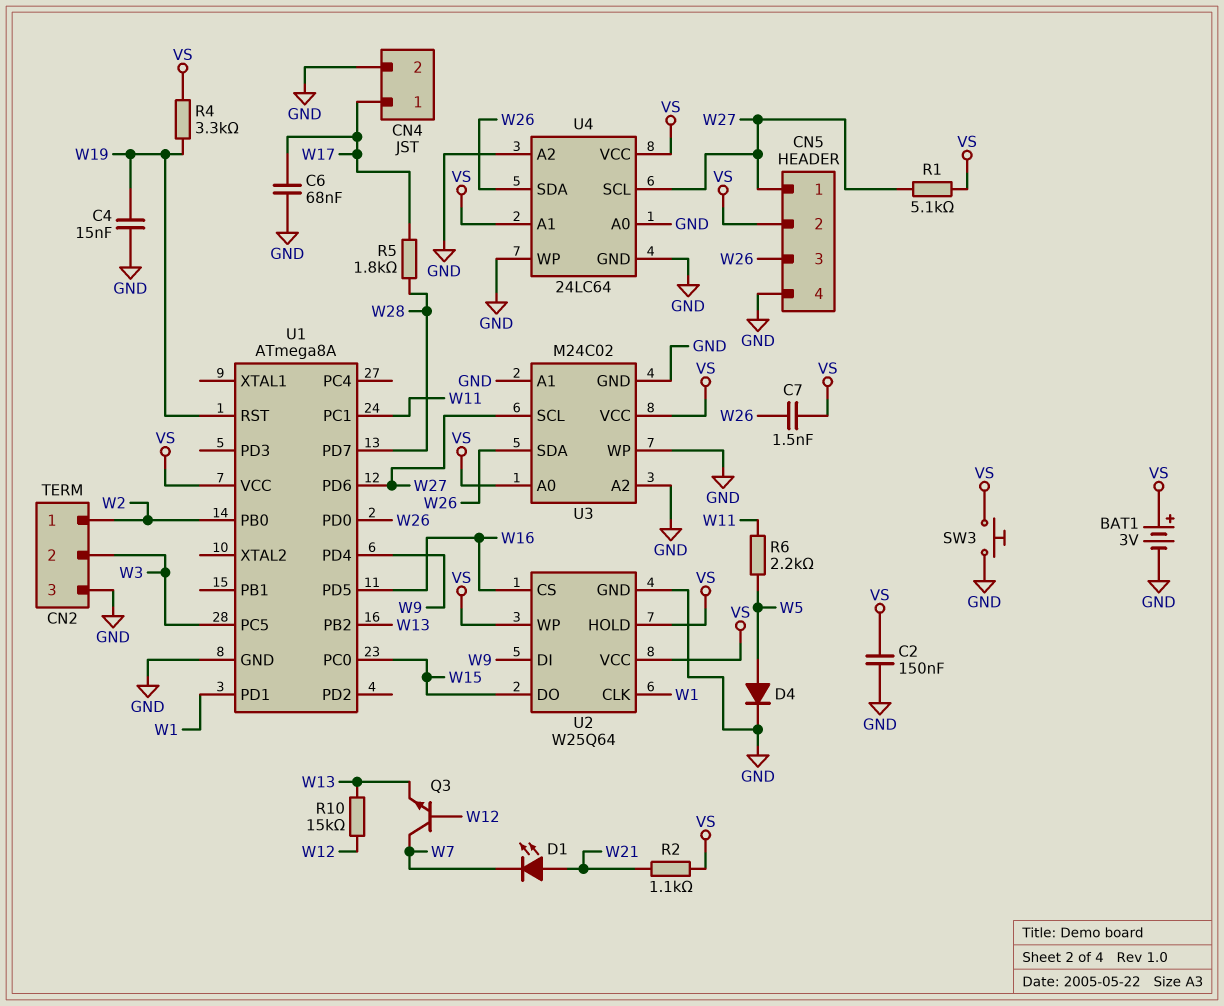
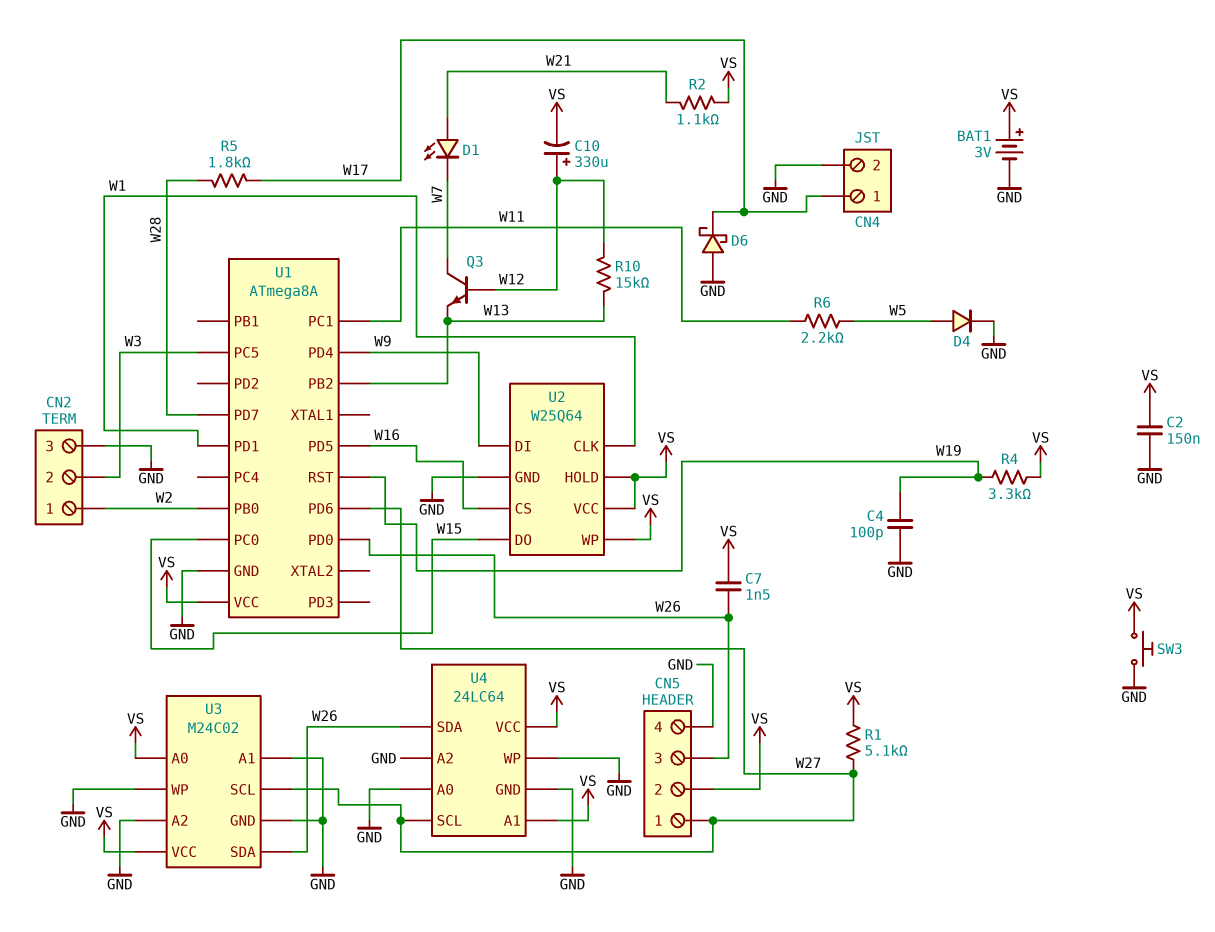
C4: 15nF (GND, W19) -> 100pF (GND, W19)
C6: 68nF (GND, W17) -> none
C10: none -> 330uF (plus W12, minus VS)
D6: none -> schottky (A GND, K W17)

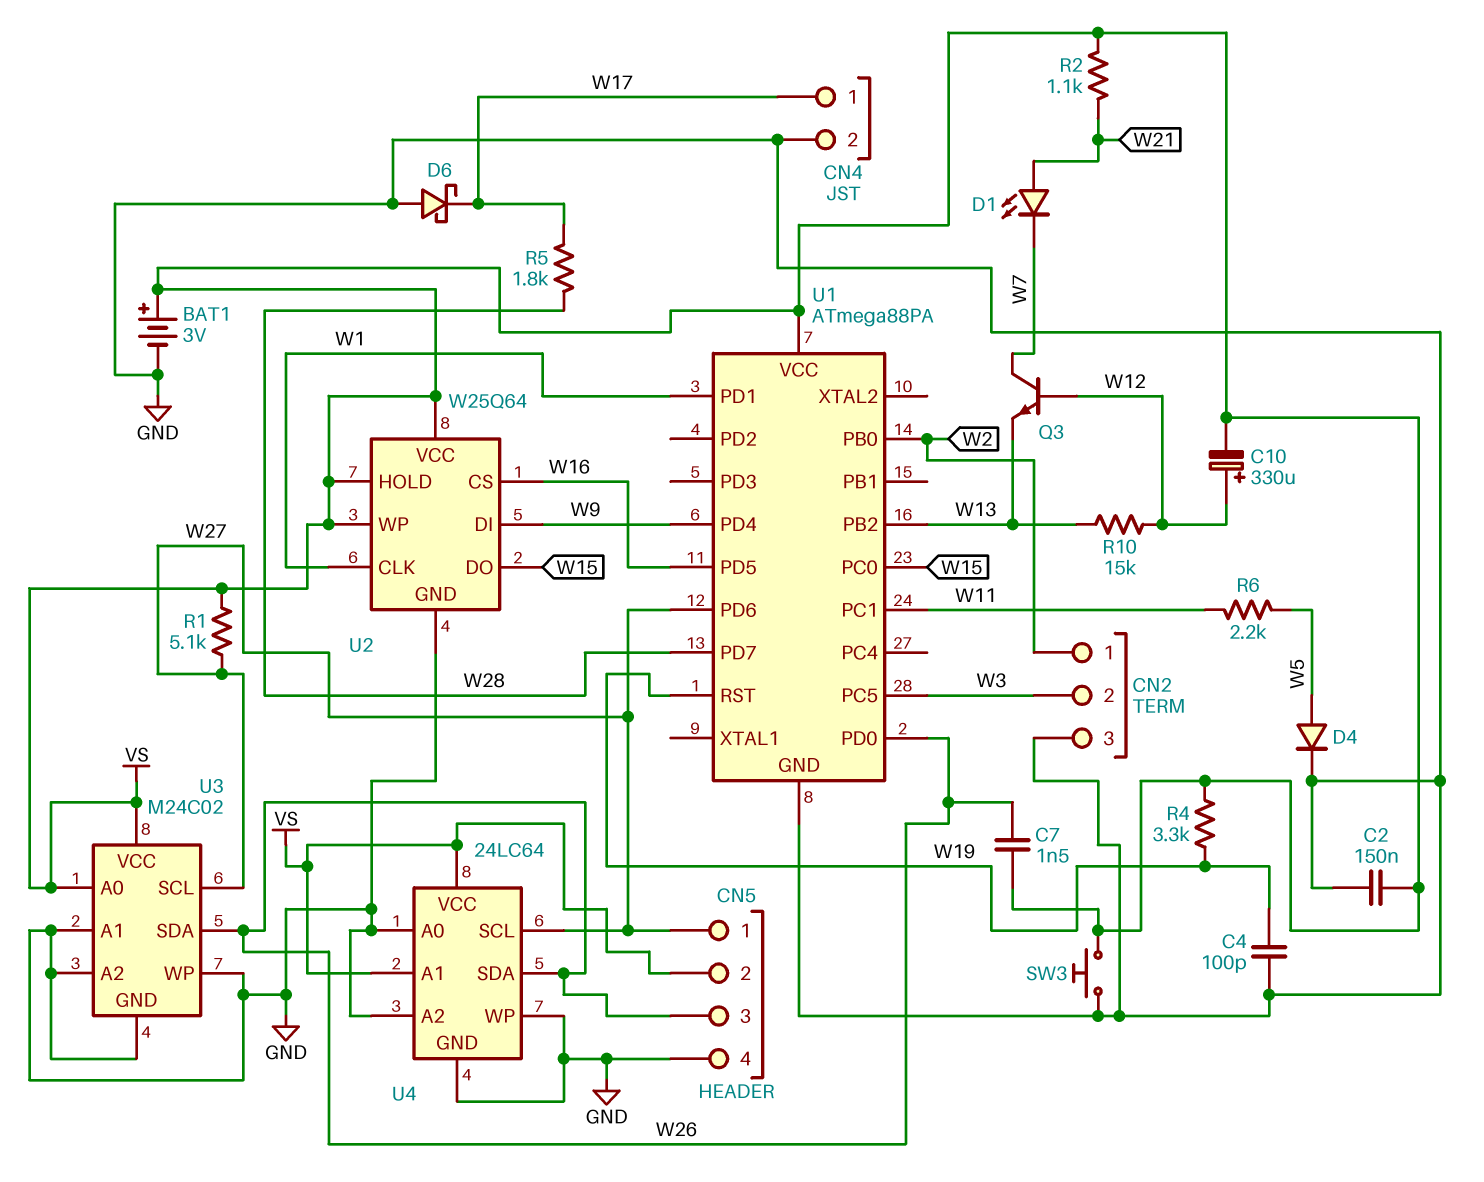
U1: ATmega8A -> ATmega88PA

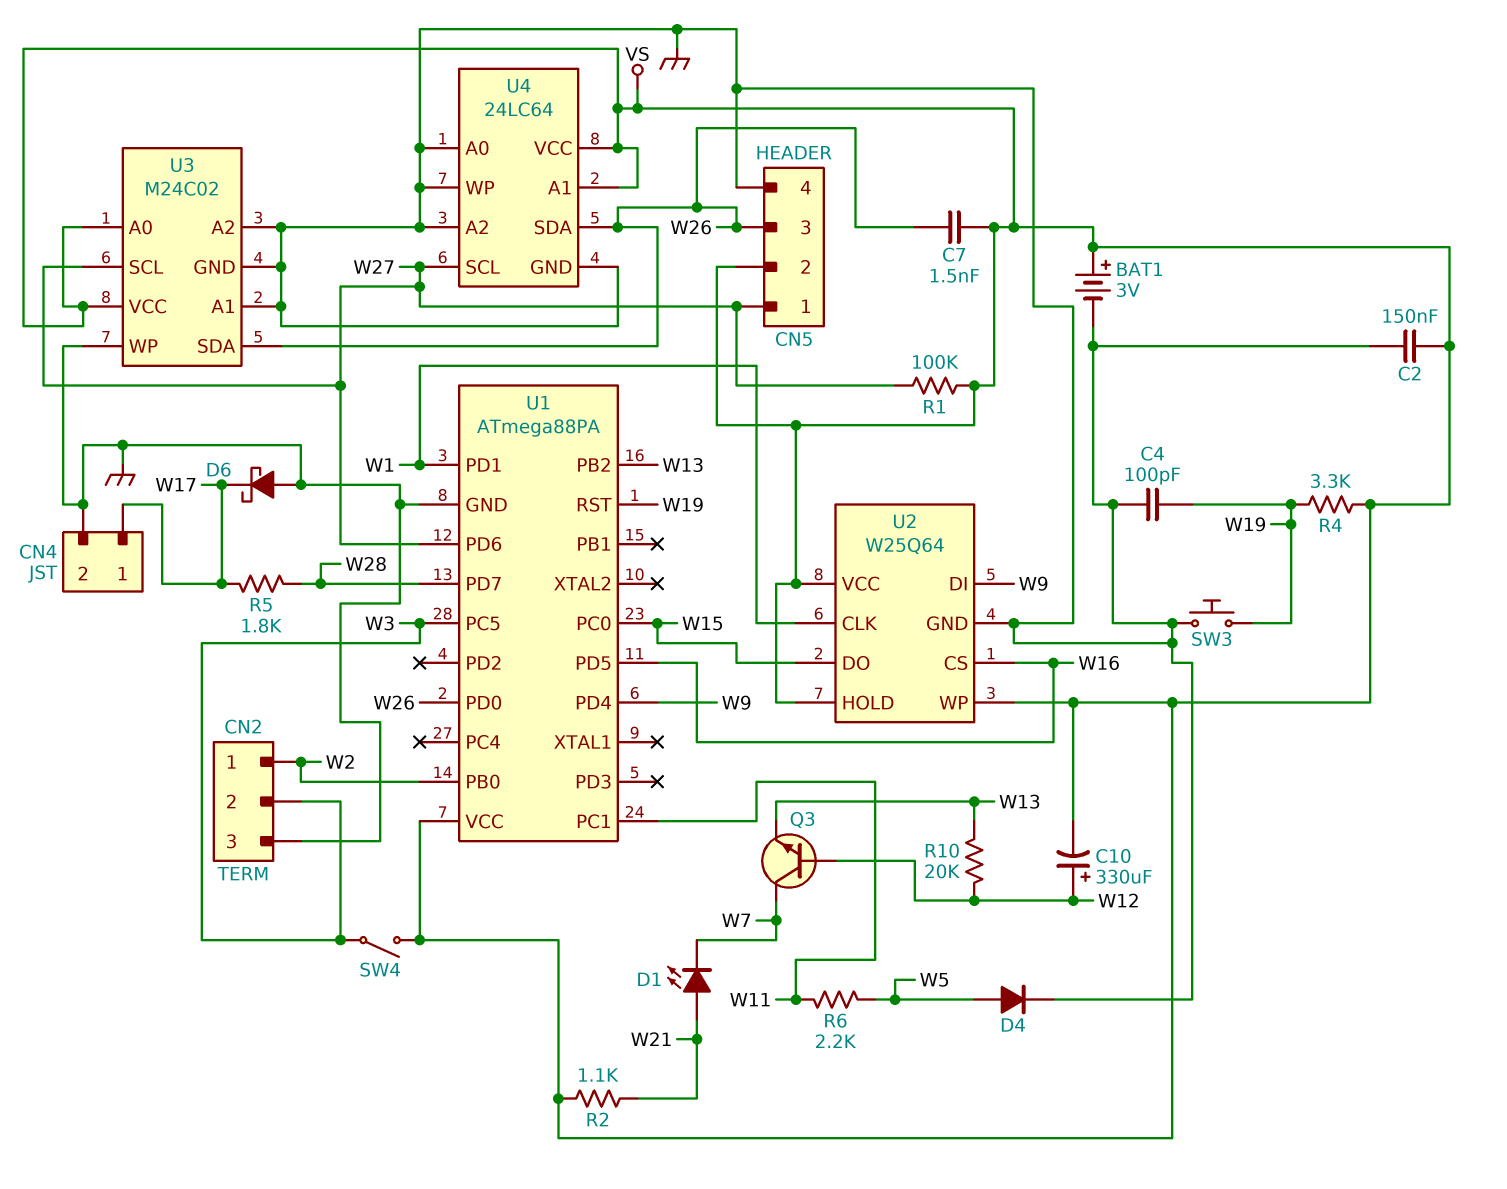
R1: 5.1k (VS, W27) -> 100k (VS, W27)
R10: 15k (W12, W13) -> 20k (W12, W13)
SW3: button (GND, VS) -> button (GND, W19)
SW4: none -> switch (VS, W3)

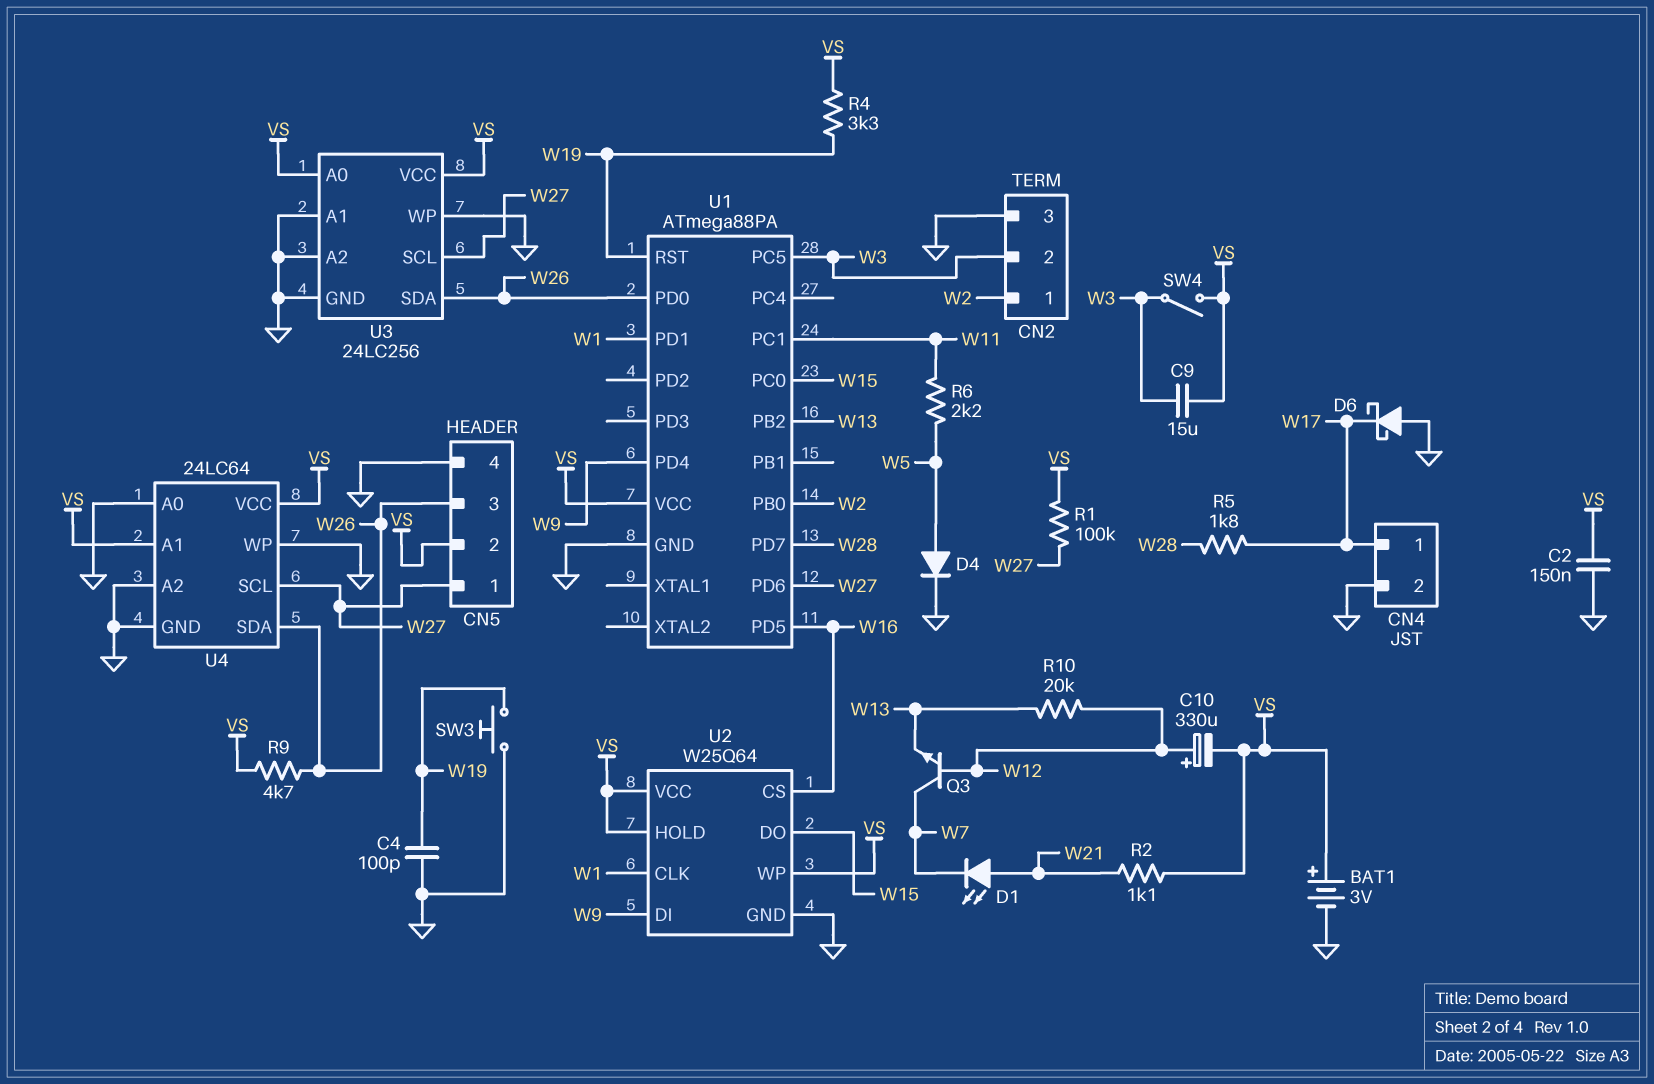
C7: 1.5nF (VS, W26) -> none
C9: none -> 15uF (VS, W3)
R9: none -> 4.7k (VS, W26)
U3: M24C02 -> 24LC256

